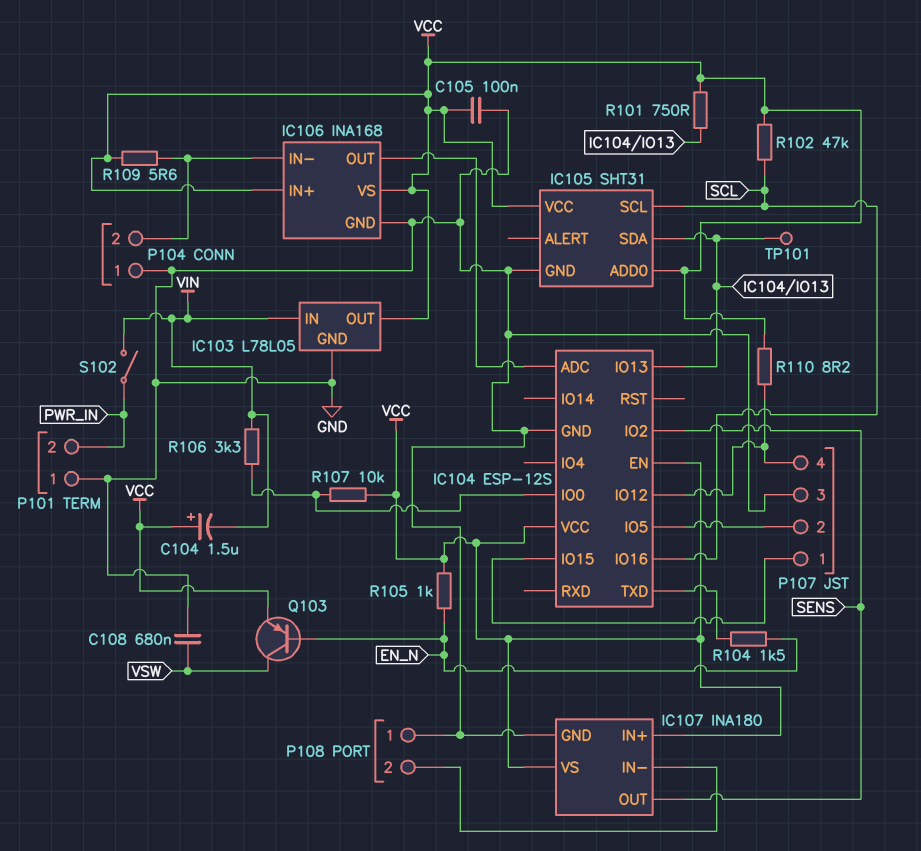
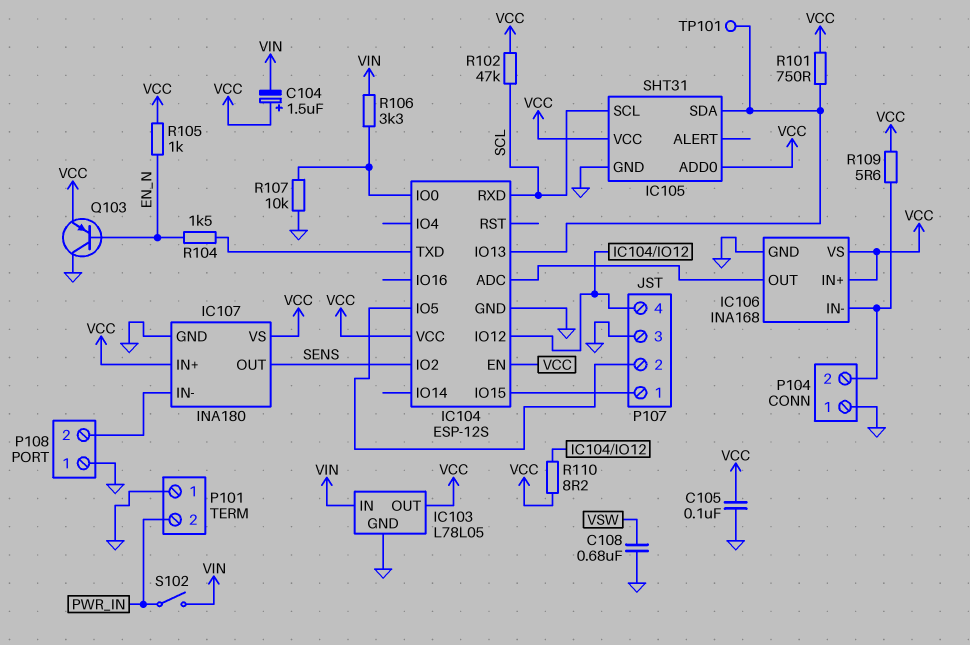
IC104 pin IO16: SCL -> none
IC104 pin RXD: none -> SCL
Q103: PNP (B EN_N, C VSW, E VCC) -> PNP (B EN_N, C GND, E VCC)
R107: 10k (IC104/IO0, VCC) -> 10k (GND, IC104/IO0)

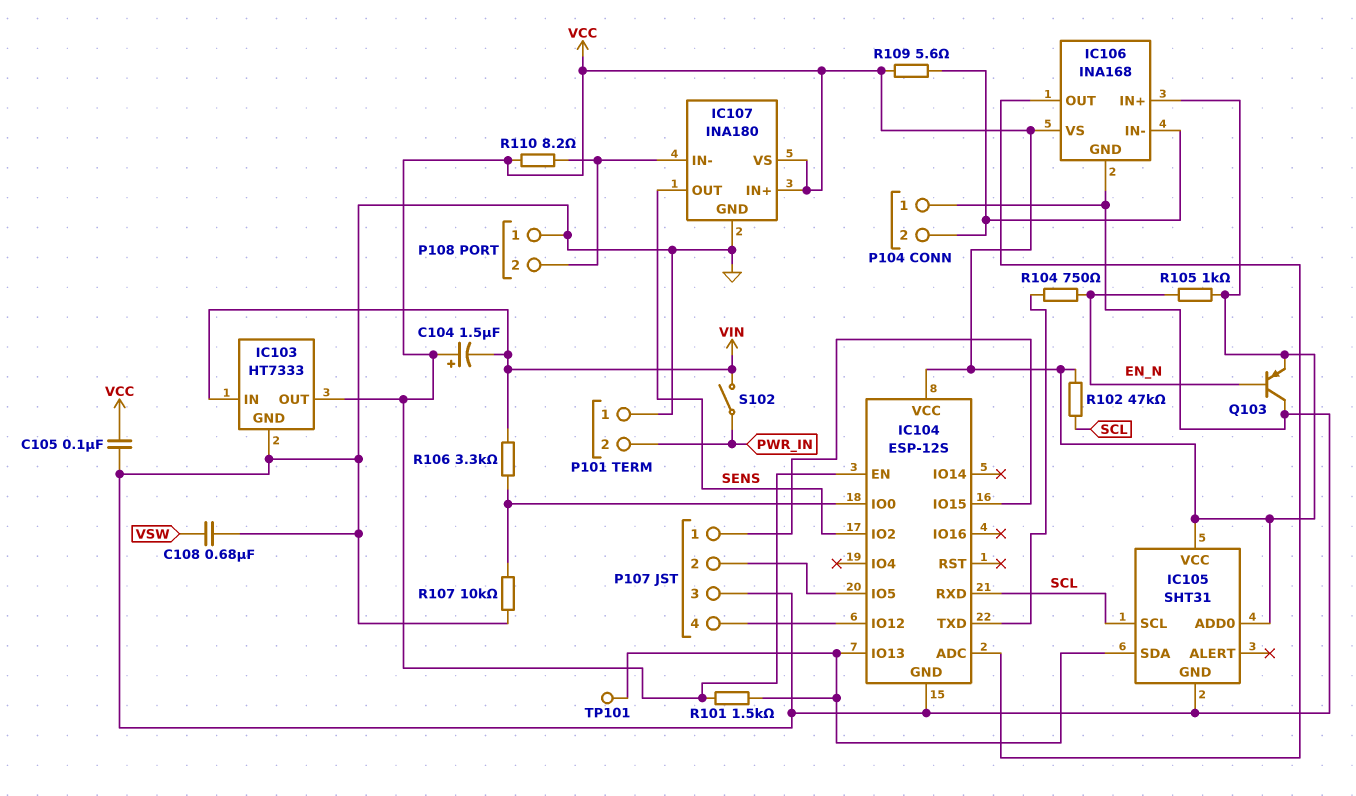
IC103: L78L05 -> HT7333
R101: 750 (IC104/IO13, VCC) -> 1.5k (IC104/IO13, VCC)
R104: 1.5k (EN_N, IC104/TXD) -> 750 (EN_N, IC104/TXD)
R110: 8.2 (IC104/IO12, VCC) -> 8.2 (IC107/IN-, VCC)

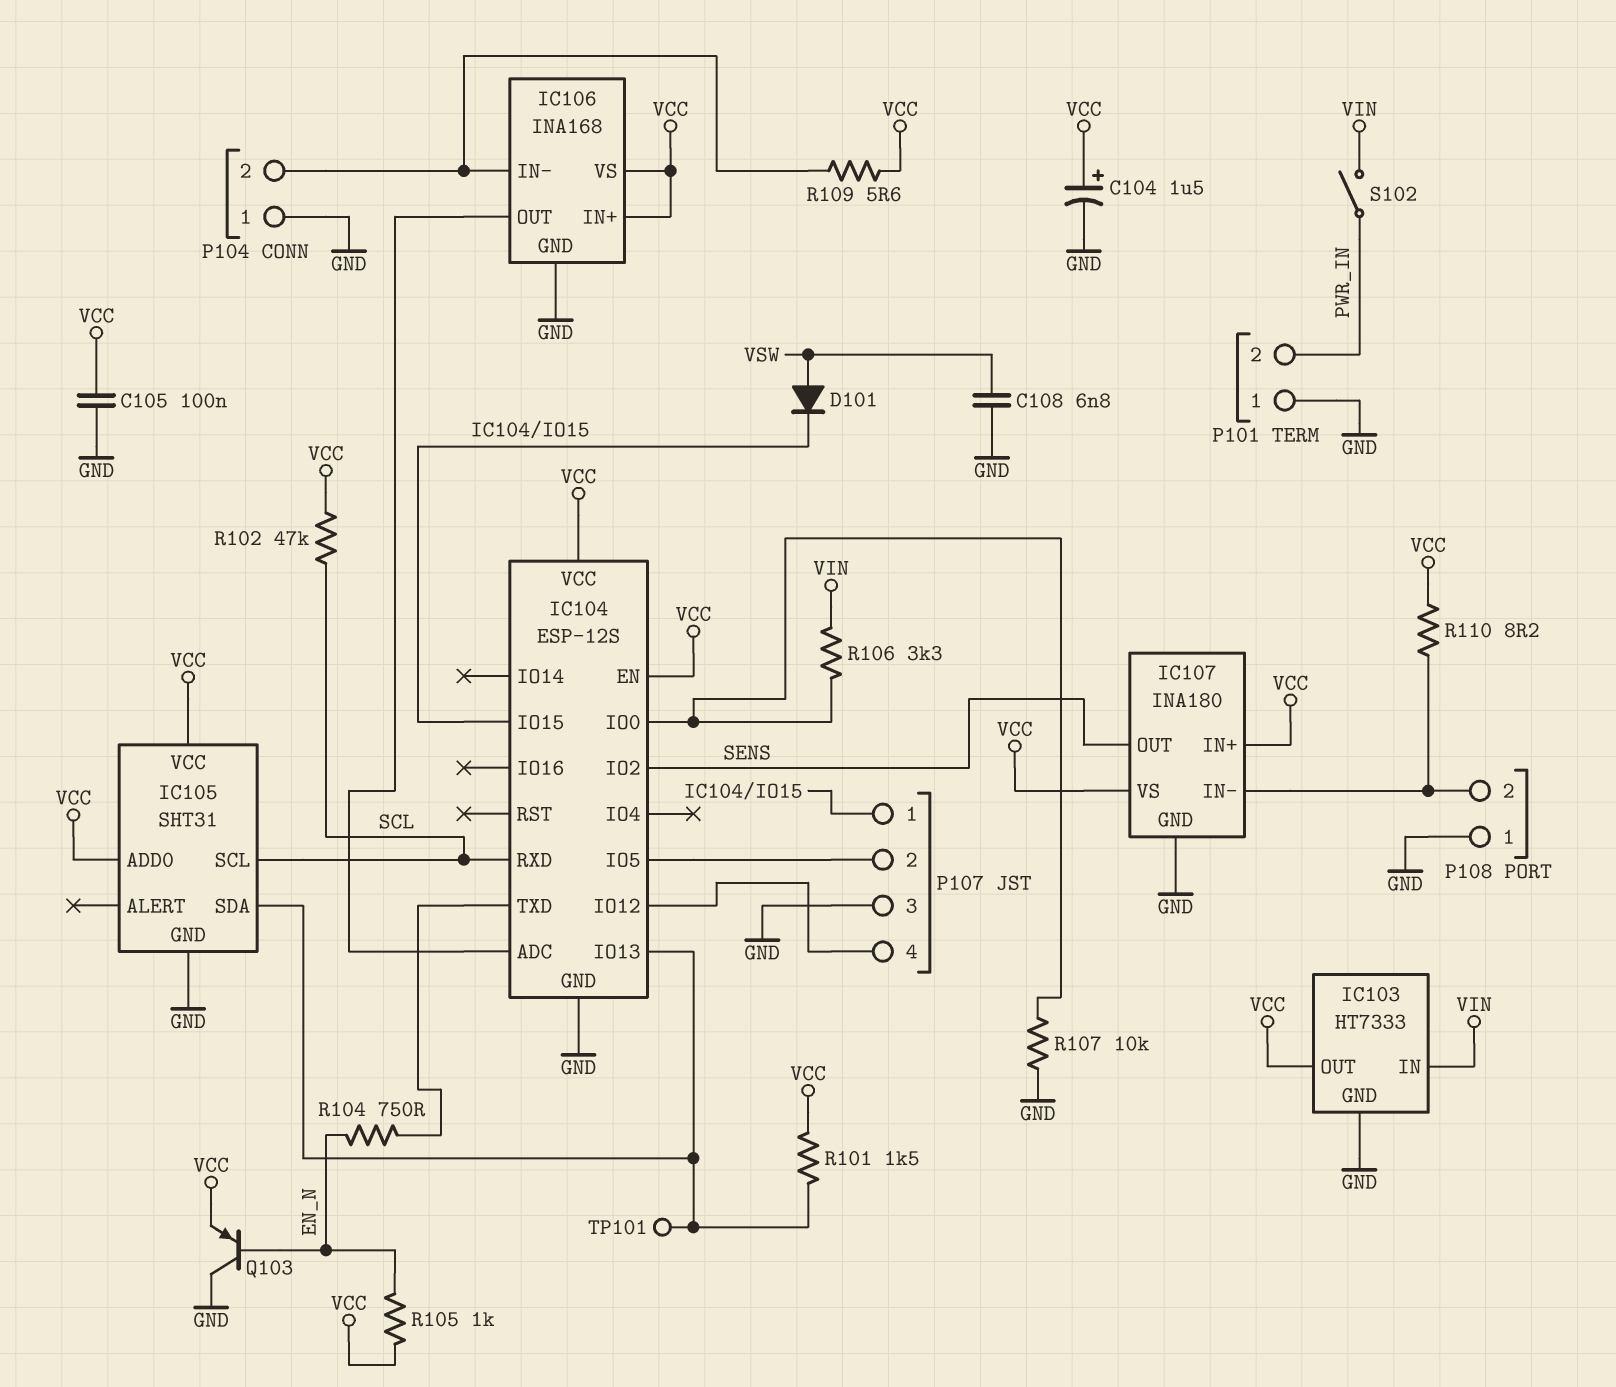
C104: 1.5uF (plus VCC, minus VIN) -> 1.5uF (plus VCC, minus GND)
C108: 680nF (GND, VSW) -> 6.8nF (GND, VSW)
D101: none -> diode (A VSW, K IC104/IO15)

